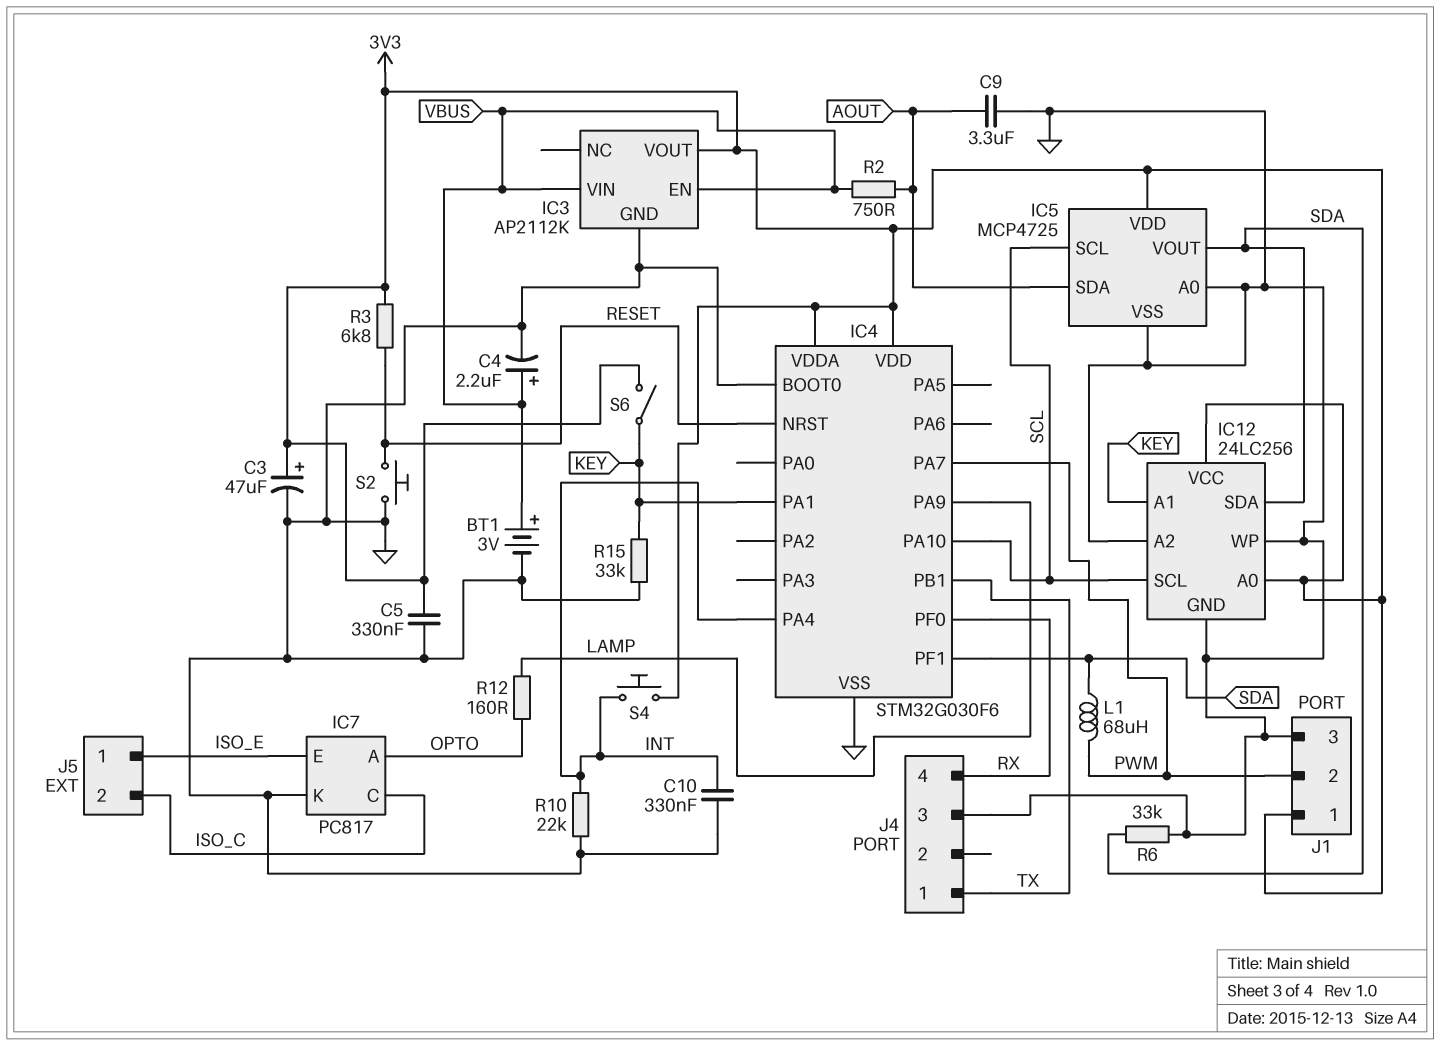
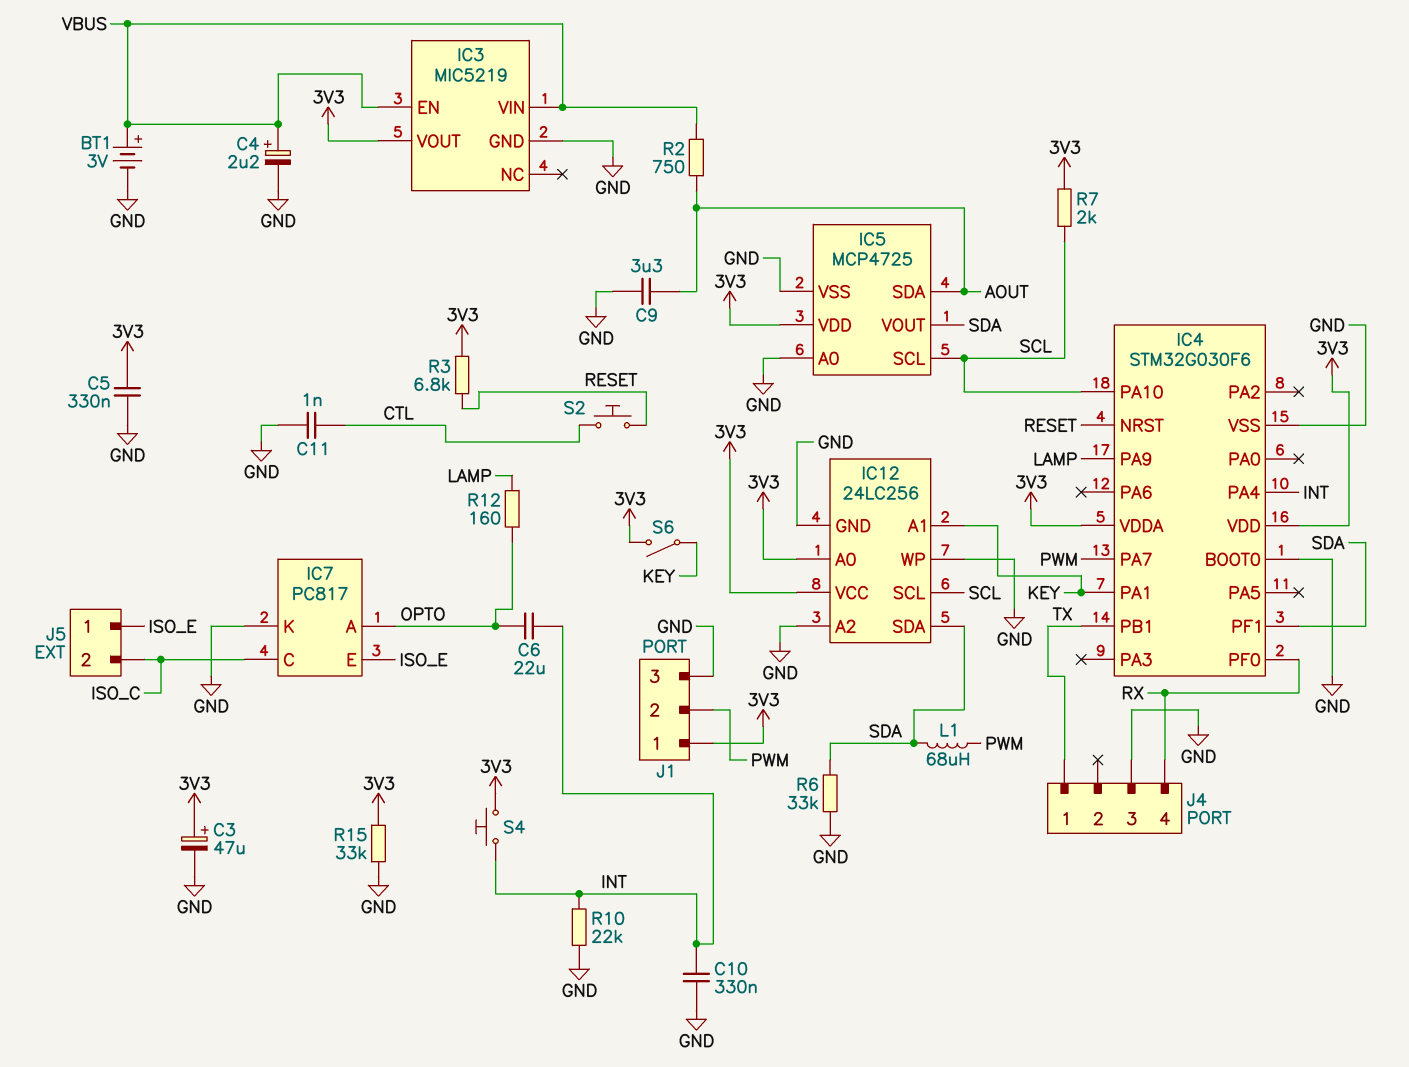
C6: none -> 22uF (INT, OPTO)
C11: none -> 1nF (CTL, GND)
IC3: AP2112K -> MIC5219
R7: none -> 2k (3V3, SCL)
R15: 33k (GND, KEY) -> 33k (3V3, GND)
S2: button (GND, RESET) -> button (CTL, RESET)

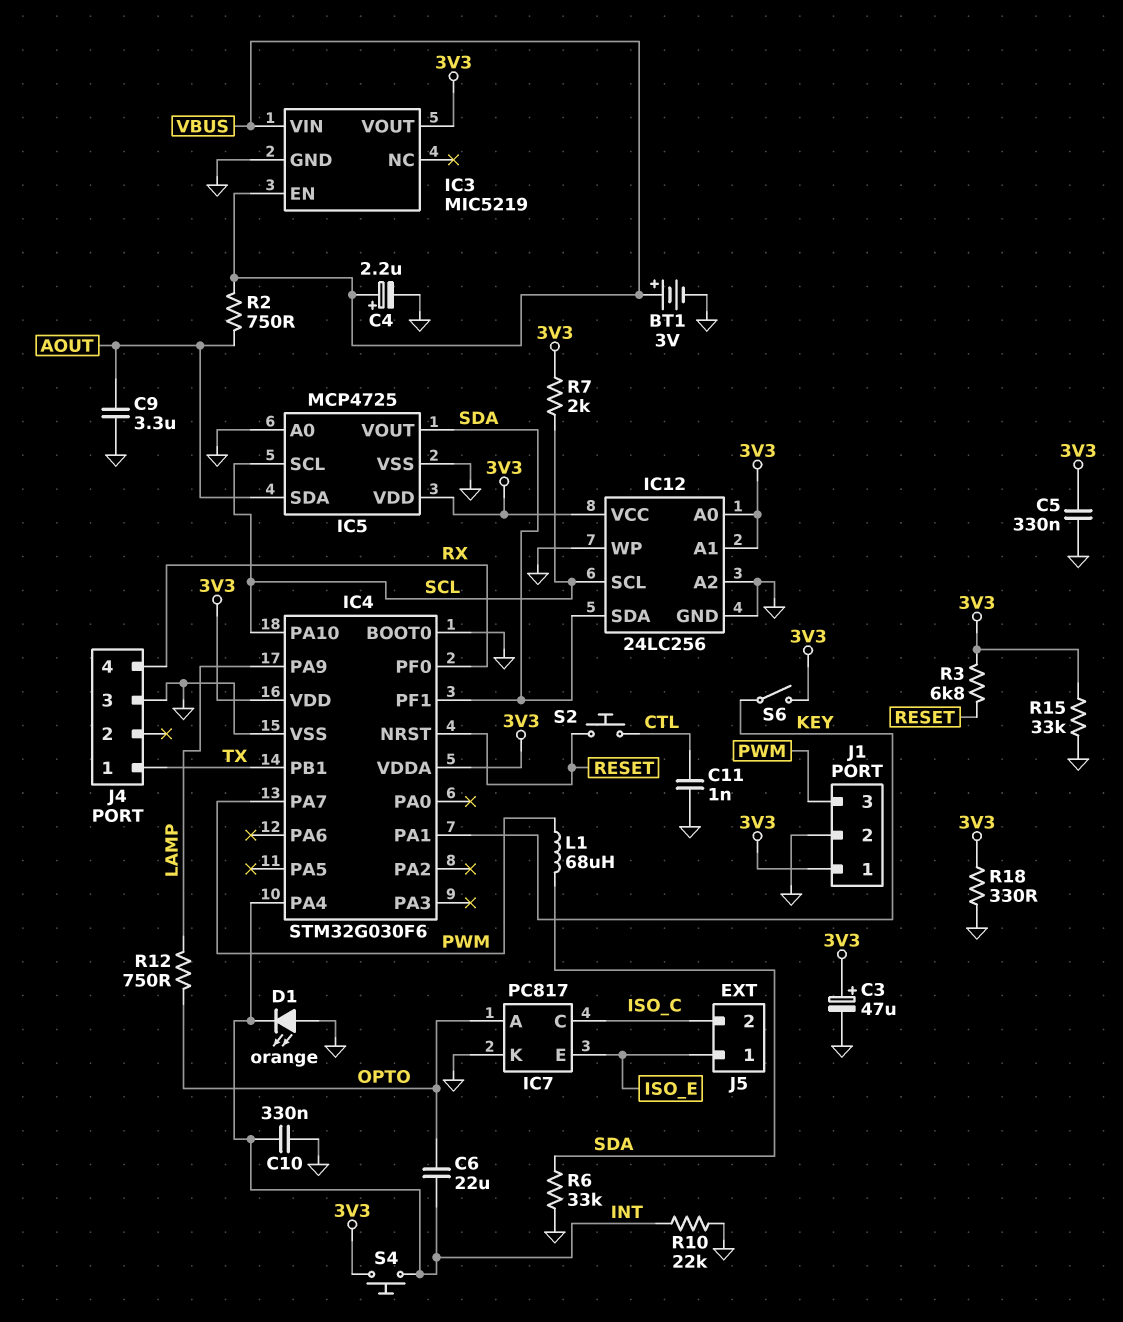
D1: none -> LED orange (A GND, K INT)
IC12 pin A1: KEY -> 3V3
J1 pin 2: PWM -> GND
J1 pin 3: GND -> PWM
R12: 160 (LAMP, OPTO) -> 750 (LAMP, OPTO)
R18: none -> 330 (3V3, GND)

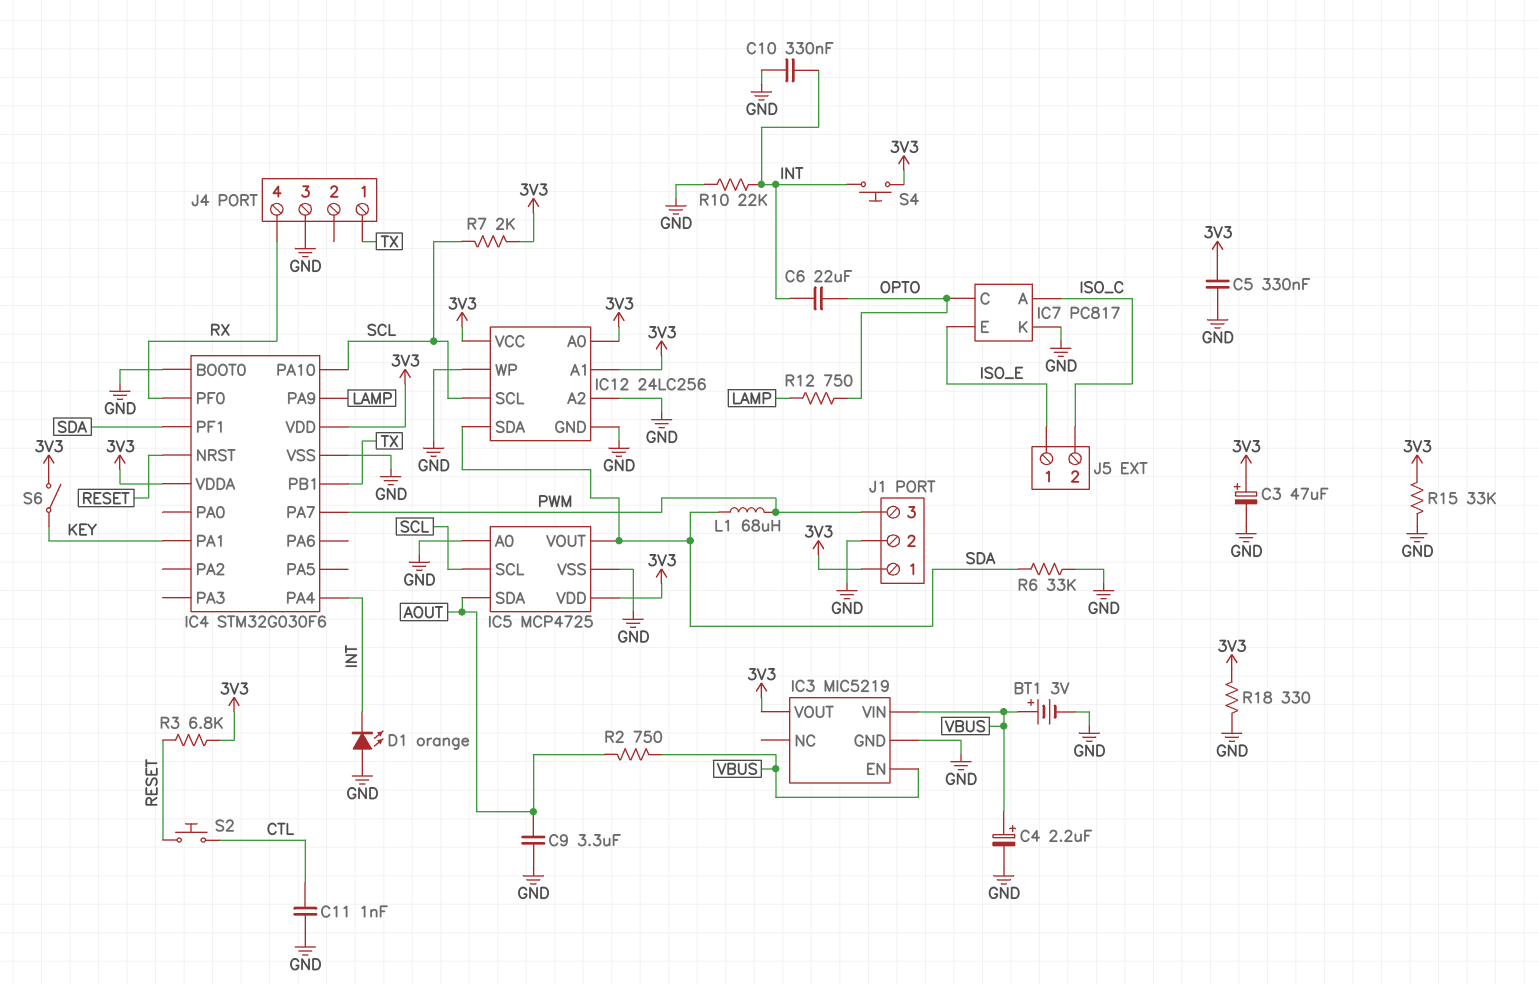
IC7 pin A: OPTO -> ISO_C
IC7 pin C: ISO_C -> OPTO

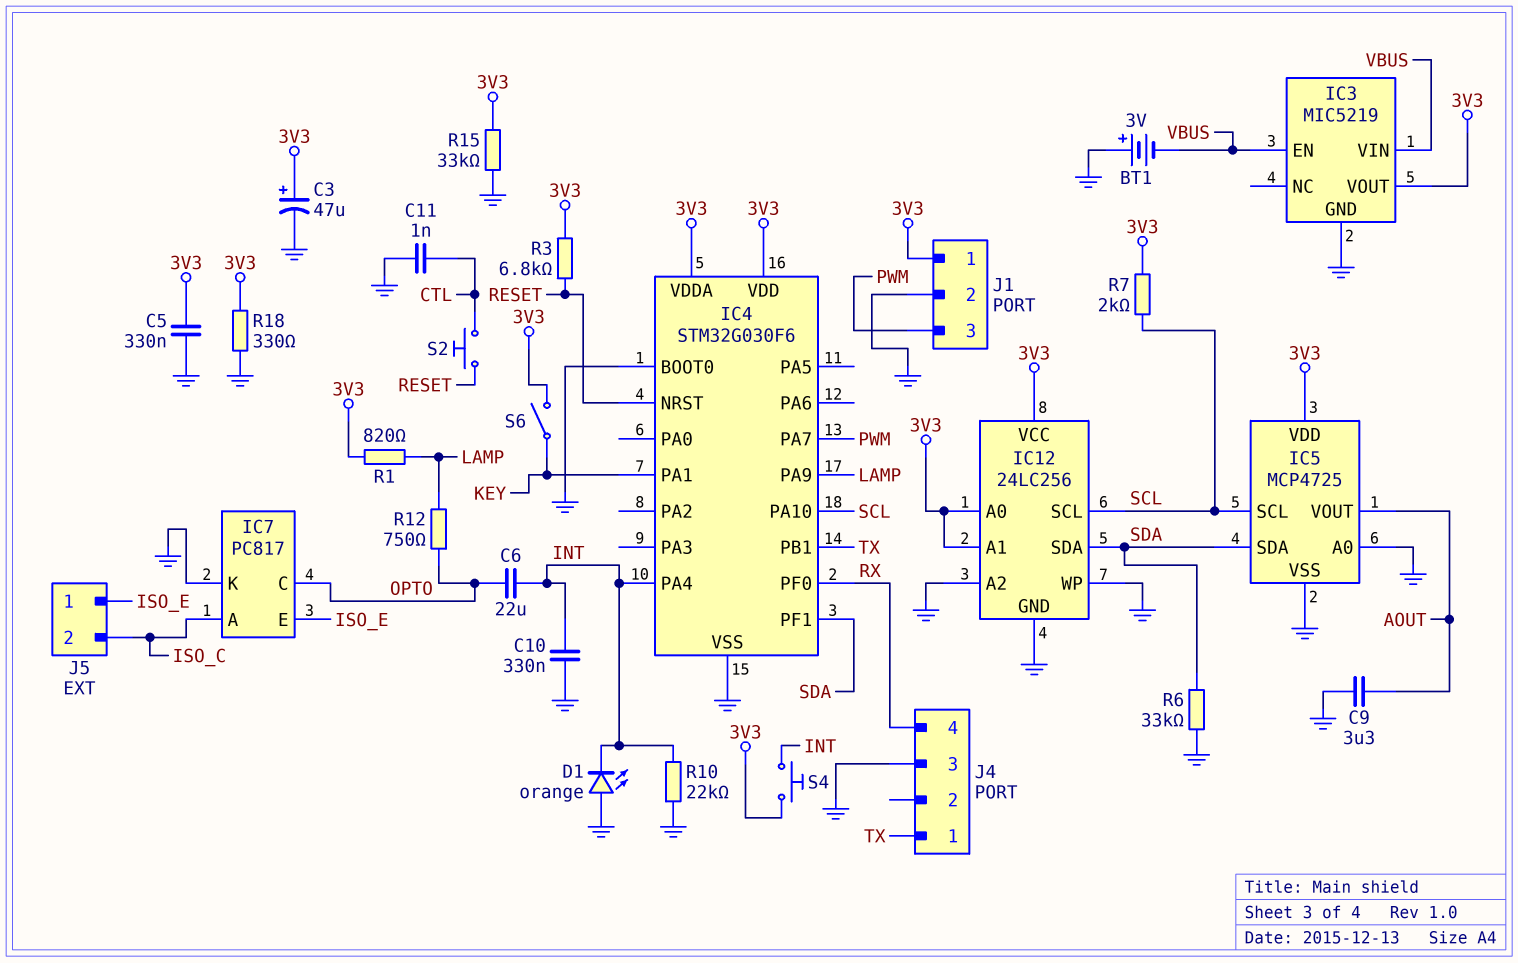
BT1: 3V (plus VBUS, minus GND) -> 3V (plus GND, minus VBUS)
C4: 2.2uF (plus VBUS, minus GND) -> none
IC5 pin SDA: AOUT -> SDA
IC5 pin VOUT: SDA -> AOUT
L1: 68uH (PWM, SDA) -> none
R1: none -> 820 (3V3, LAMP)
R2: 750 (AOUT, VBUS) -> none

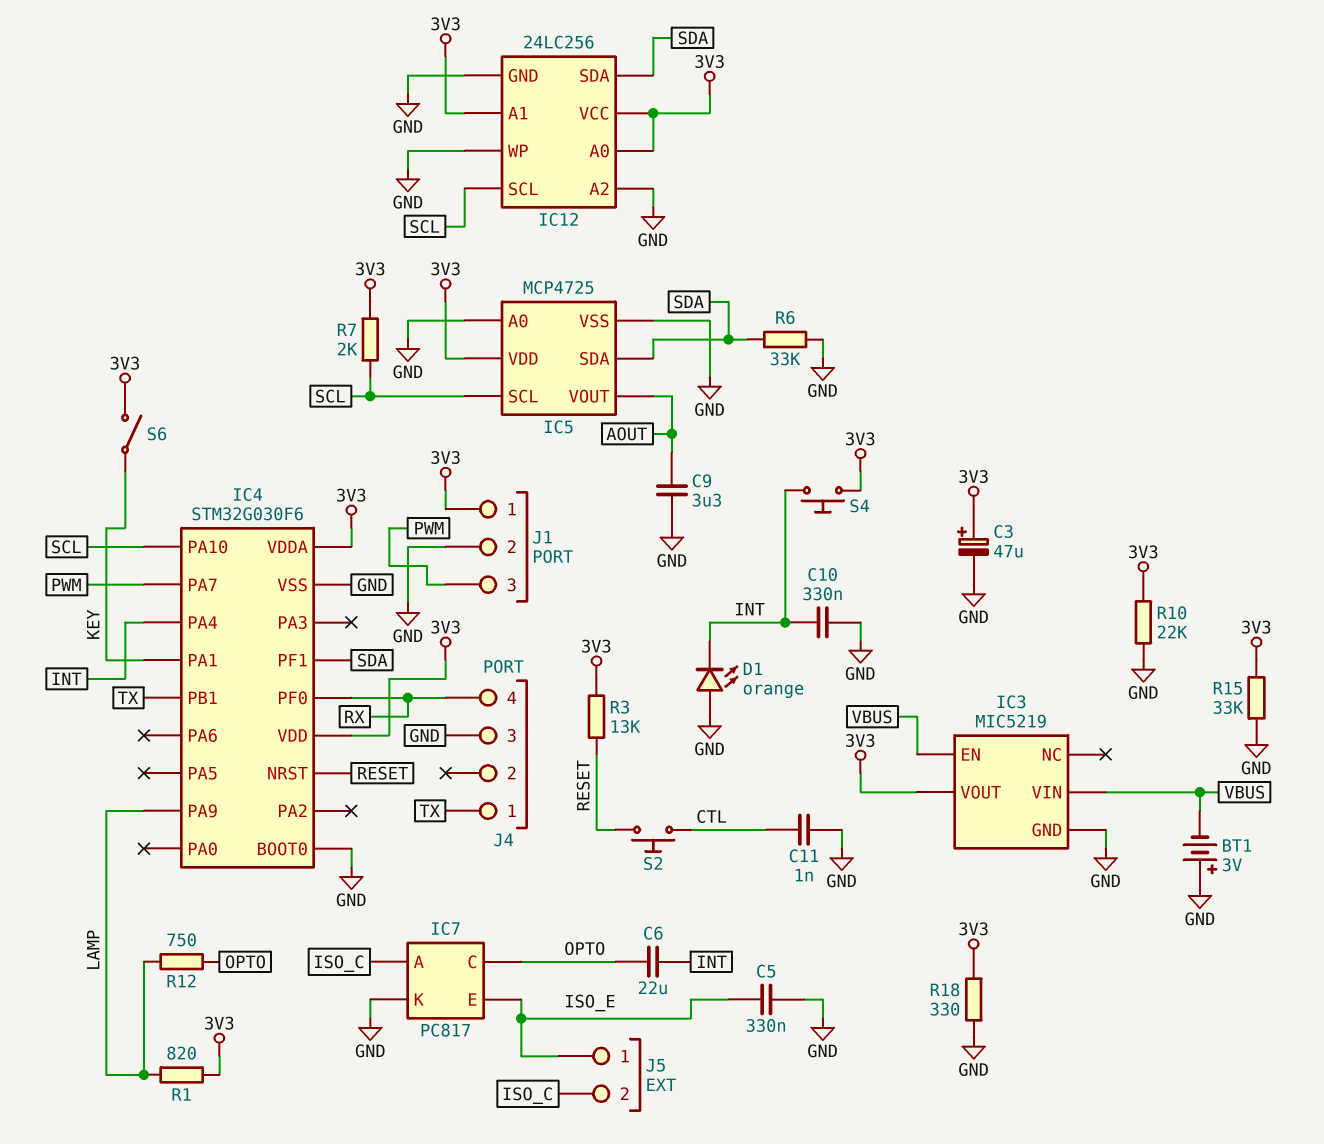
C5: 330nF (3V3, GND) -> 330nF (GND, ISO_E)
R3: 6.8k (3V3, RESET) -> 13k (3V3, RESET)
R10: 22k (GND, INT) -> 22k (3V3, GND)

